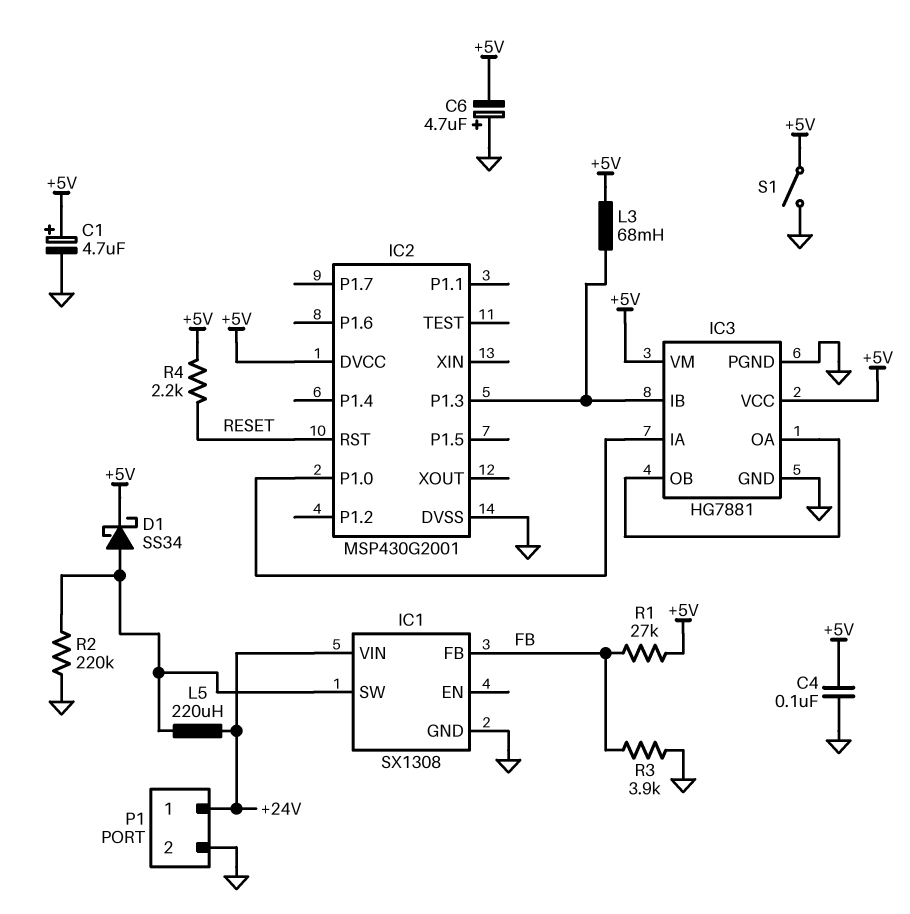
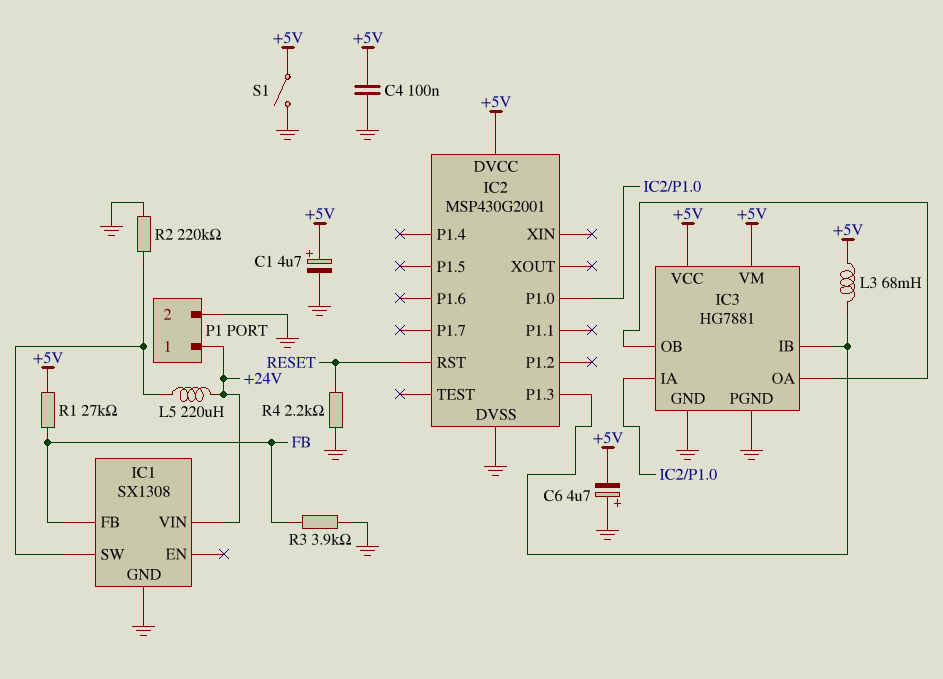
D1: schottky SS34 (A IC1/SW, K +5V) -> none
R4: 2.2k (+5V, RESET) -> 2.2k (GND, RESET)

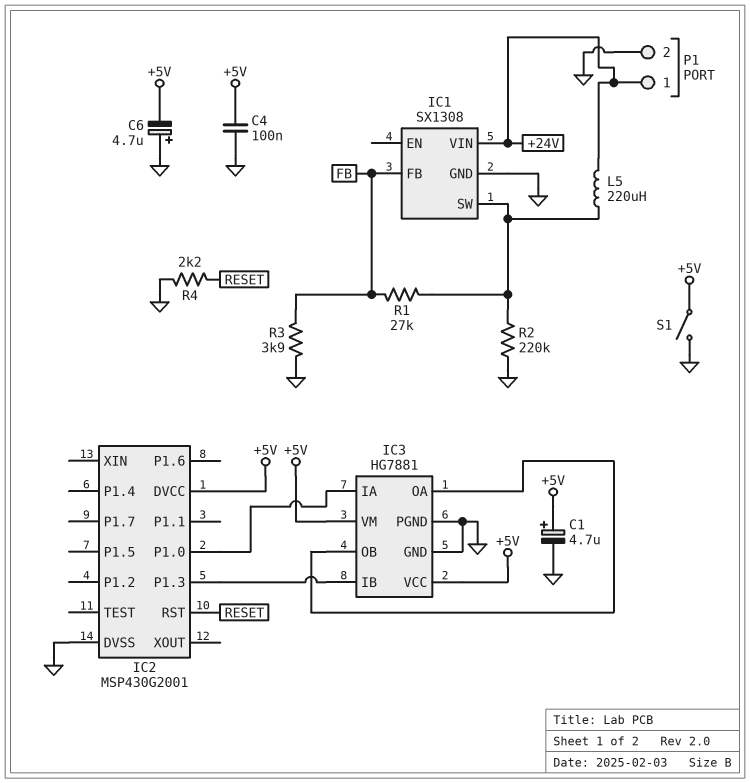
L3: 68mH (+5V, IC2/P1.3) -> none
R1: 27k (+5V, FB) -> 27k (FB, IC1/SW)

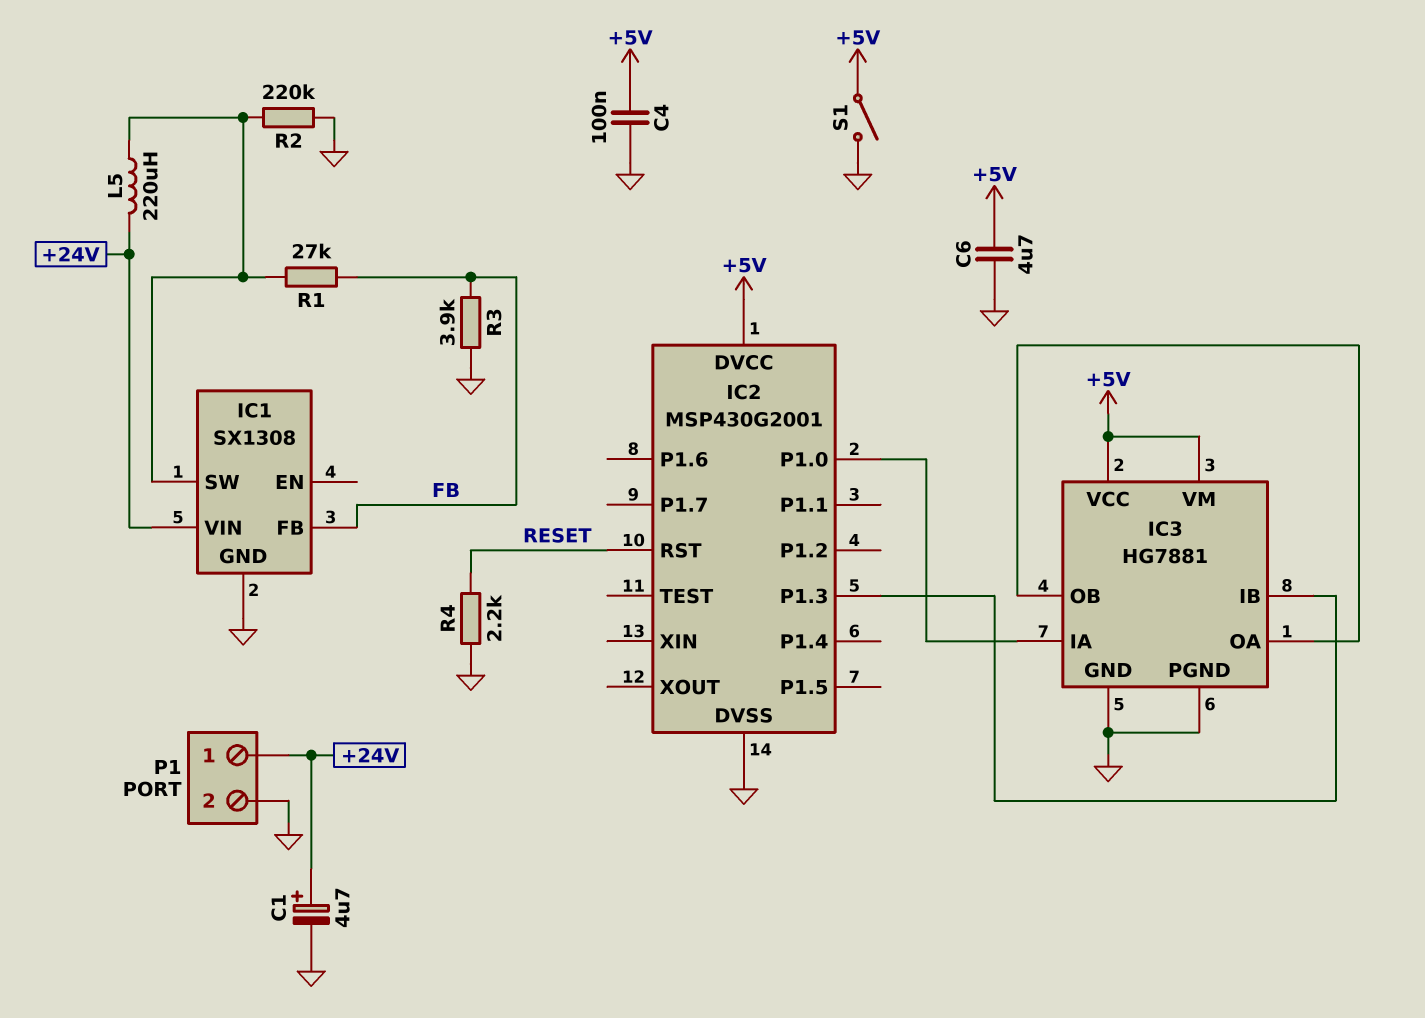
C1: 4.7uF (plus +5V, minus GND) -> 4.7uF (plus +24V, minus GND)
C6: 4.7uF (plus GND, minus +5V) -> 4.7uF (+5V, GND)

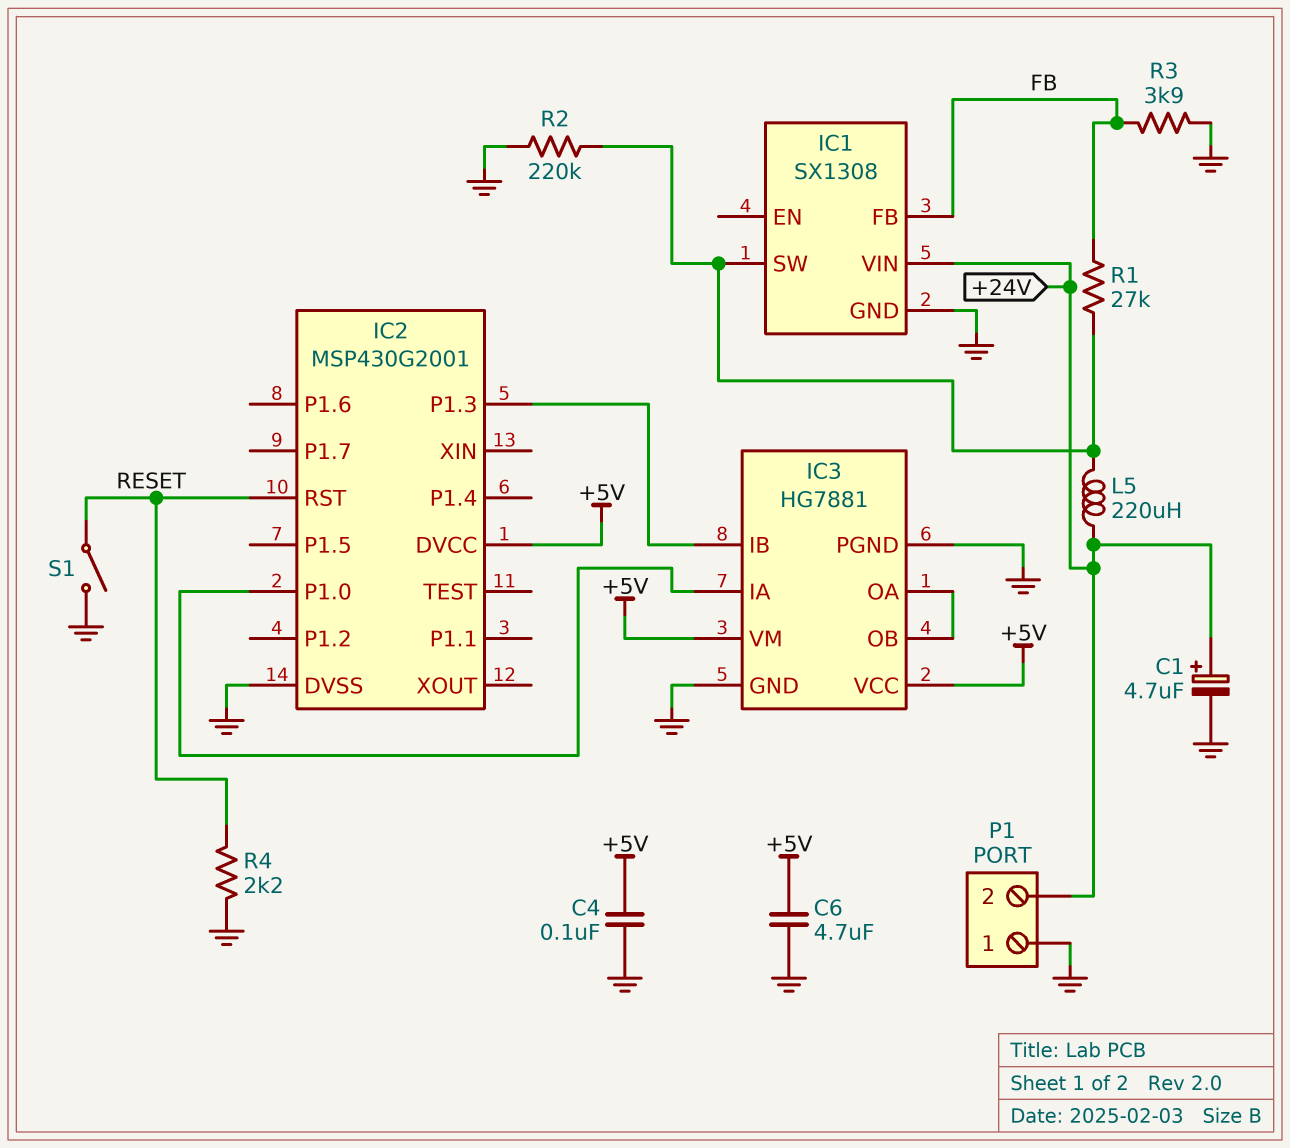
P1 pin 1: +24V -> GND
P1 pin 2: GND -> +24V
S1: switch (+5V, GND) -> switch (GND, RESET)

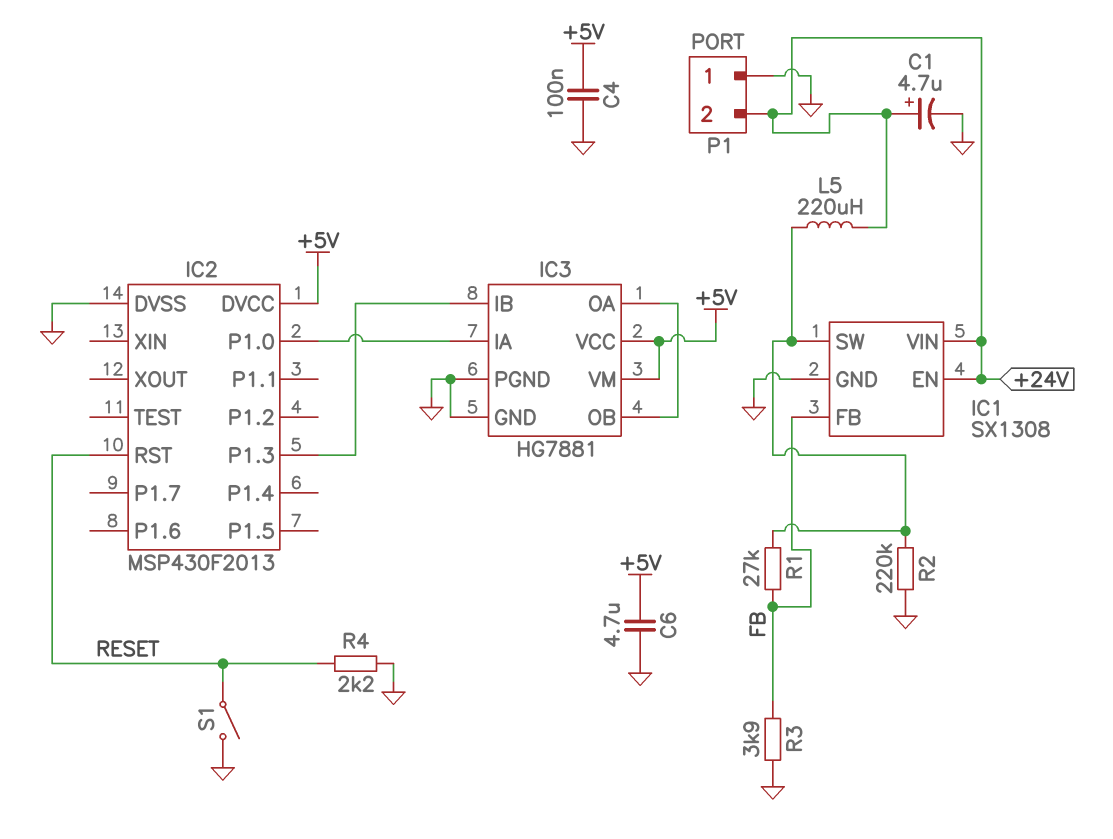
IC1 pin EN: none -> +24V
IC2: MSP430G2001 -> MSP430F2013

